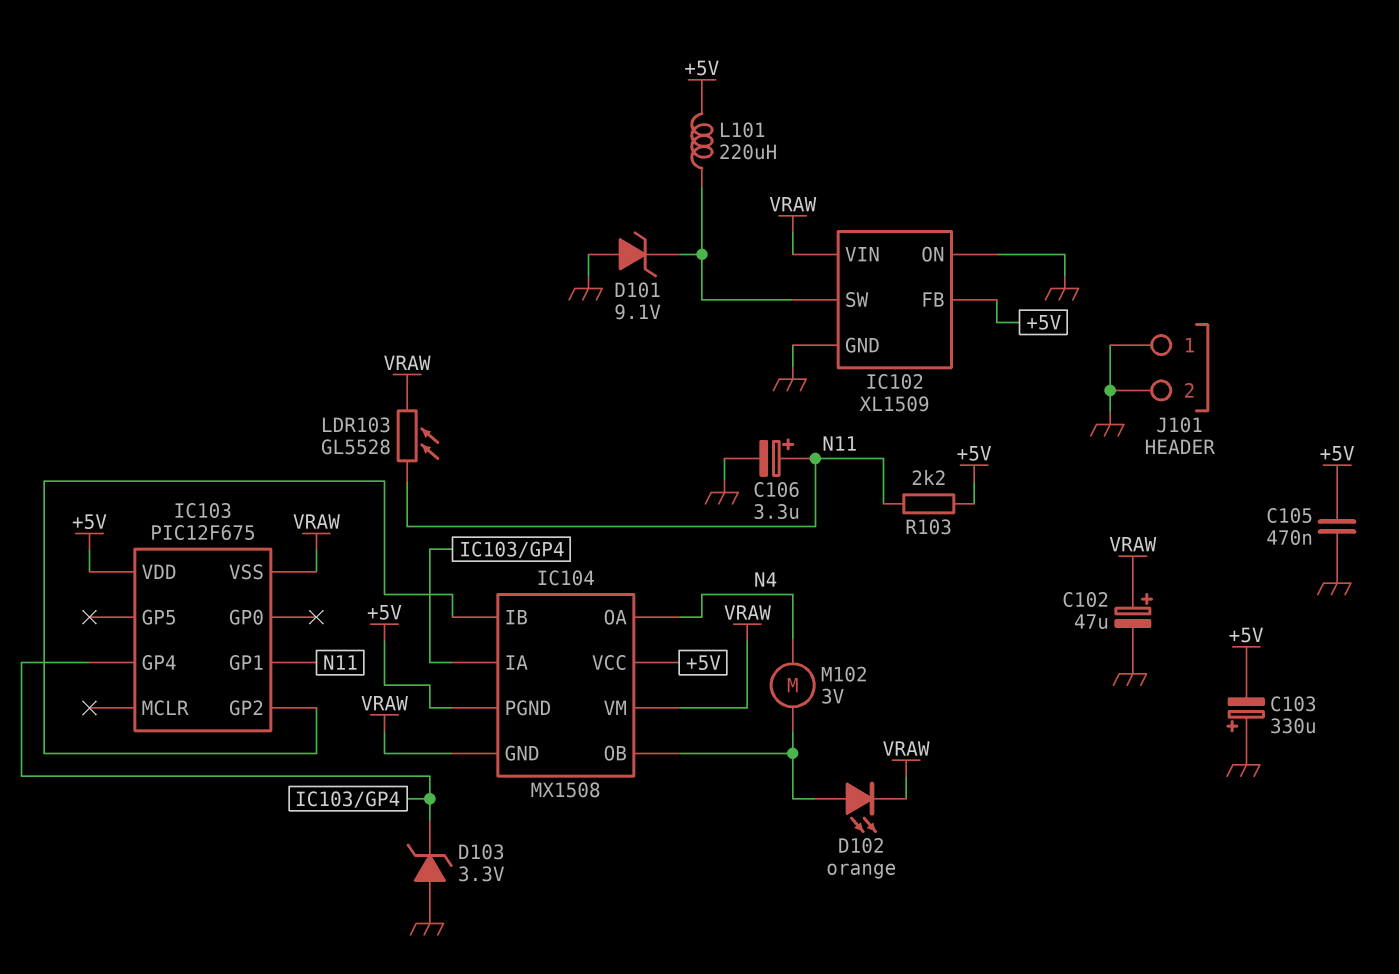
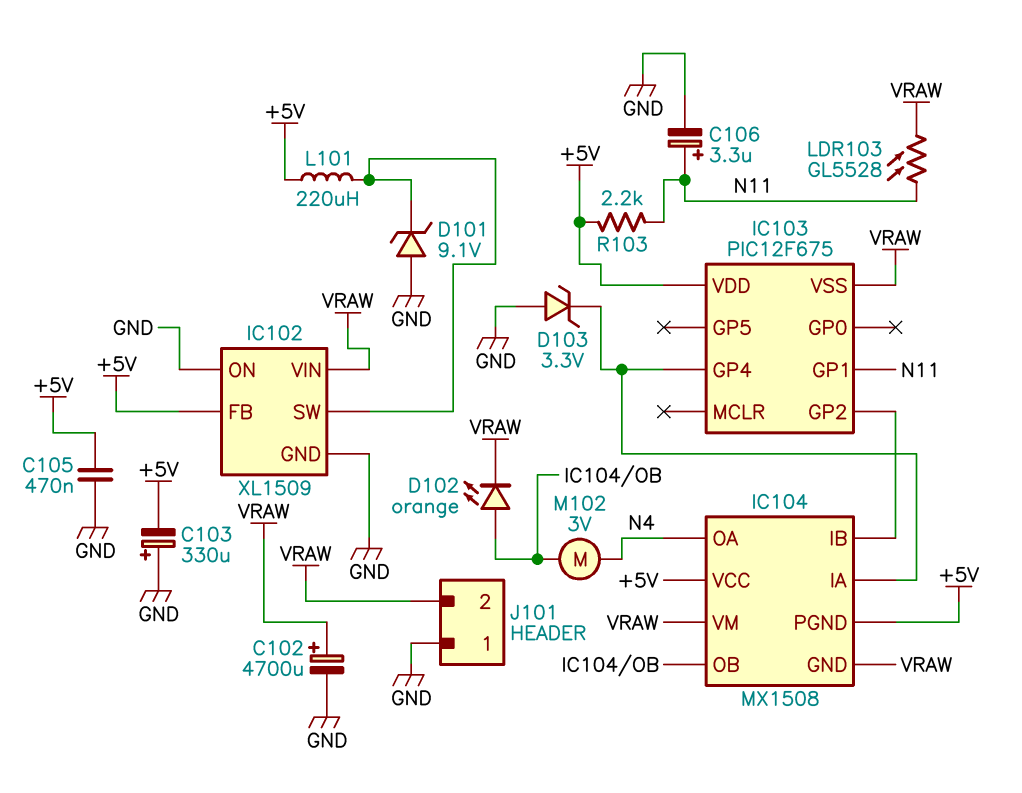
C102: 47uF (plus VRAW, minus GND) -> 4700uF (plus VRAW, minus GND)
J101 pin 2: GND -> VRAW

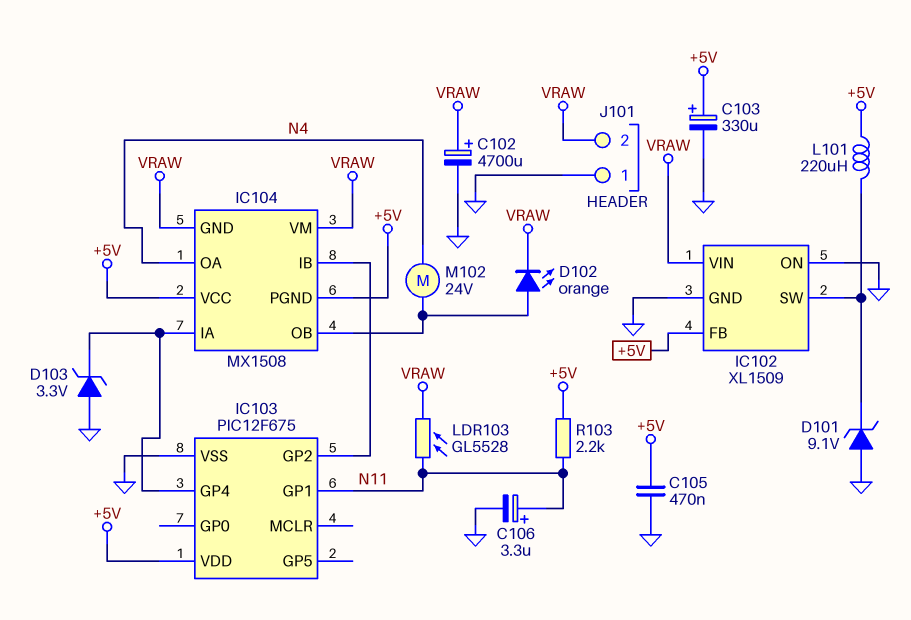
C103: 330uF (plus GND, minus +5V) -> 330uF (plus +5V, minus GND)
IC103 pin VSS: VRAW -> GND
M102: motor 3V (IC104/OB, N4) -> motor 24V (IC104/OB, N4)

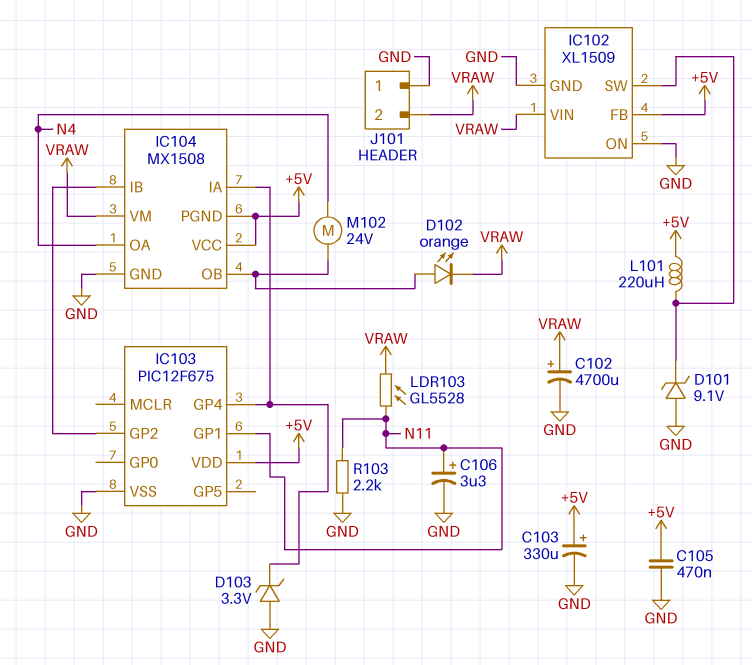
IC104 pin GND: VRAW -> GND
R103: 2.2k (+5V, N11) -> 2.2k (GND, N11)

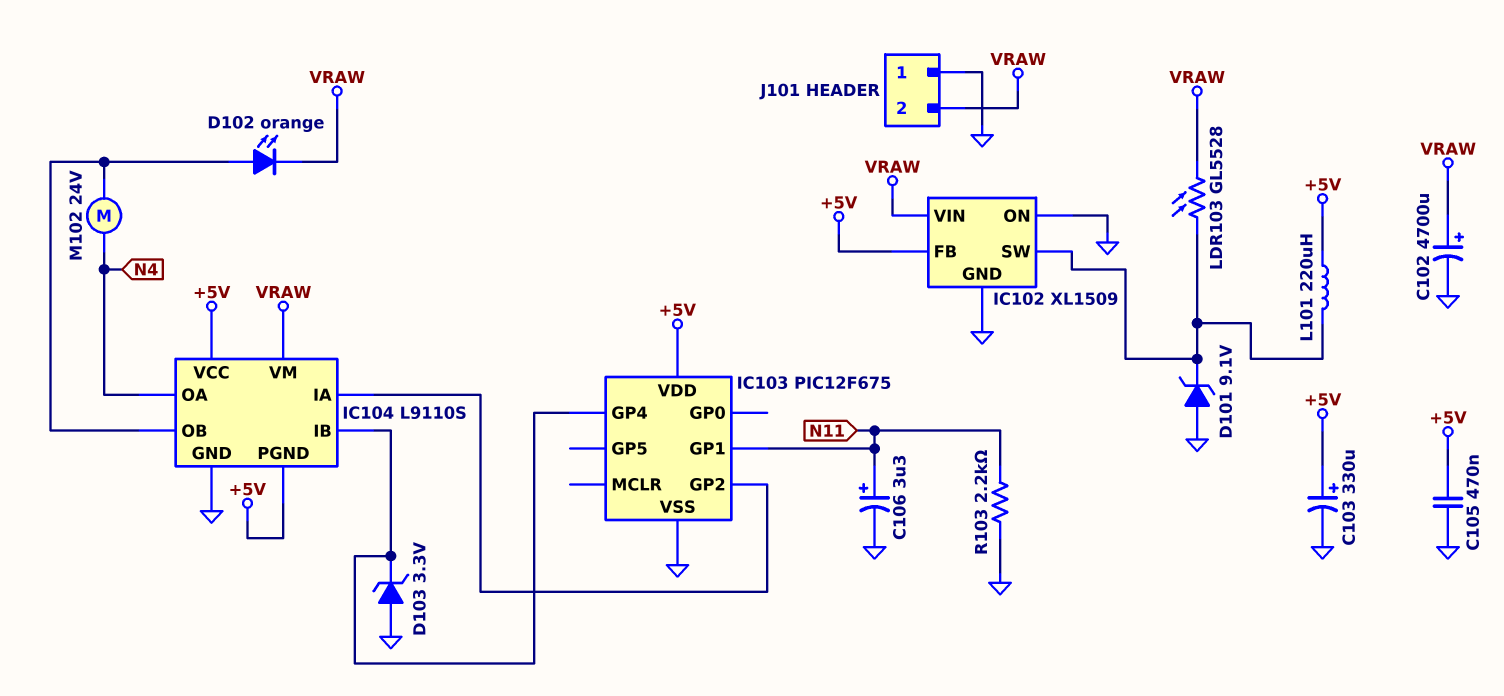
IC104: MX1508 -> L9110S
IC104 pin IA: IC103/GP4 -> IC103/GP2
IC104 pin IB: IC103/GP2 -> IC103/GP4
LDR103: GL5528 (N11, VRAW) -> GL5528 (IC102/SW, VRAW)

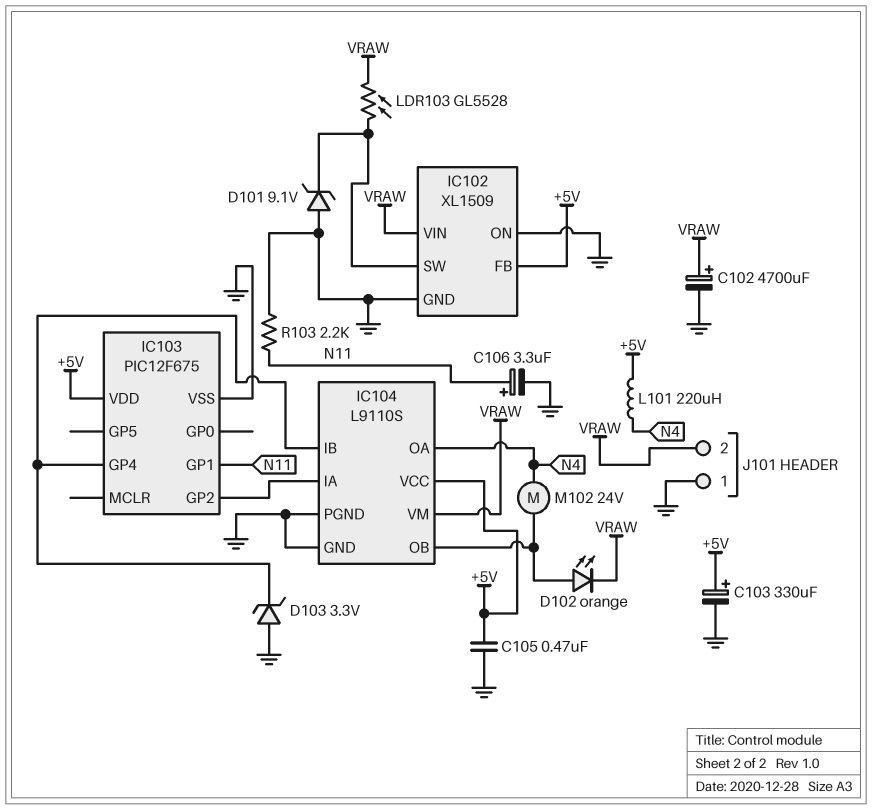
IC104 pin PGND: +5V -> GND
L101: 220uH (+5V, IC102/SW) -> 220uH (+5V, N4)

